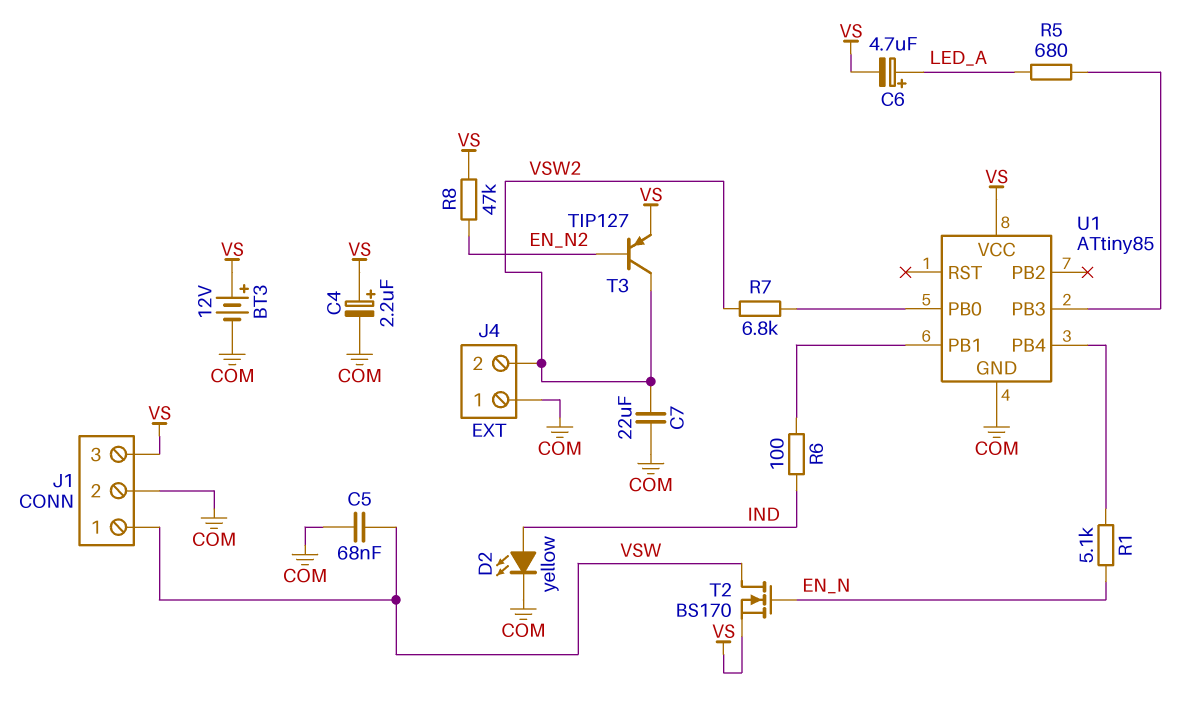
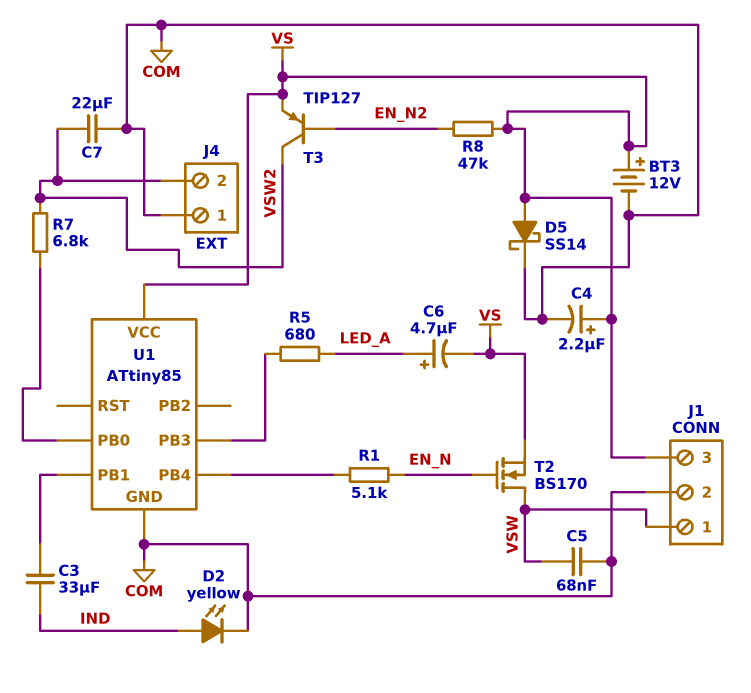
C3: none -> 33uF (IND, U1/PB1)
D5: none -> schottky SS14 (A VS, K COM)
R6: 100 (IND, U1/PB1) -> none

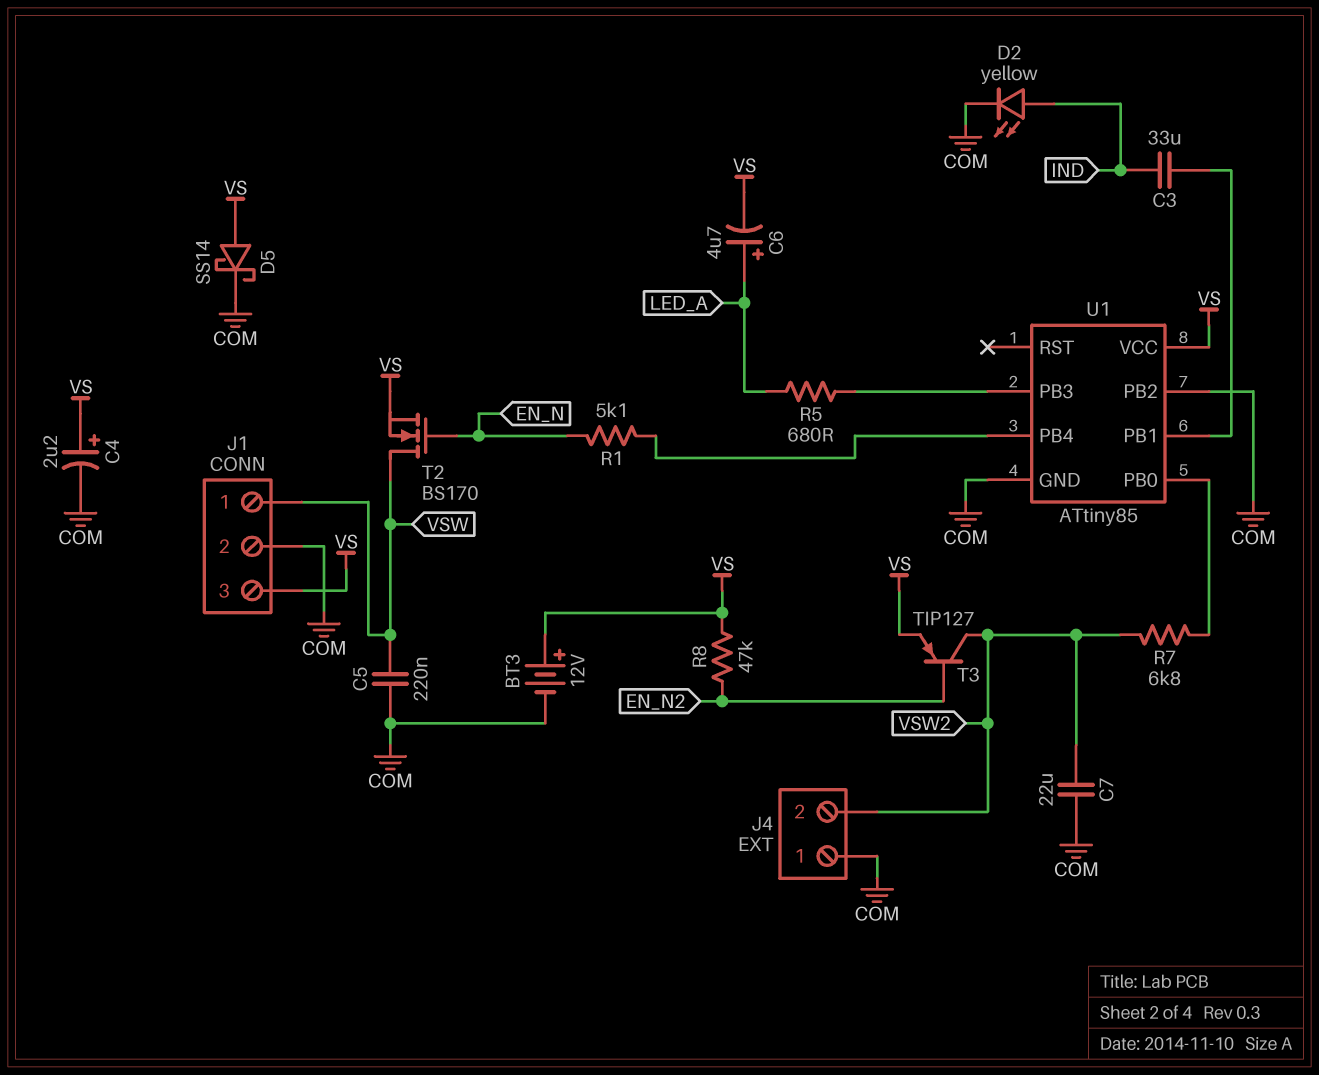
C5: 68nF (COM, VSW) -> 220nF (COM, VSW)
U1 pin PB2: none -> COM

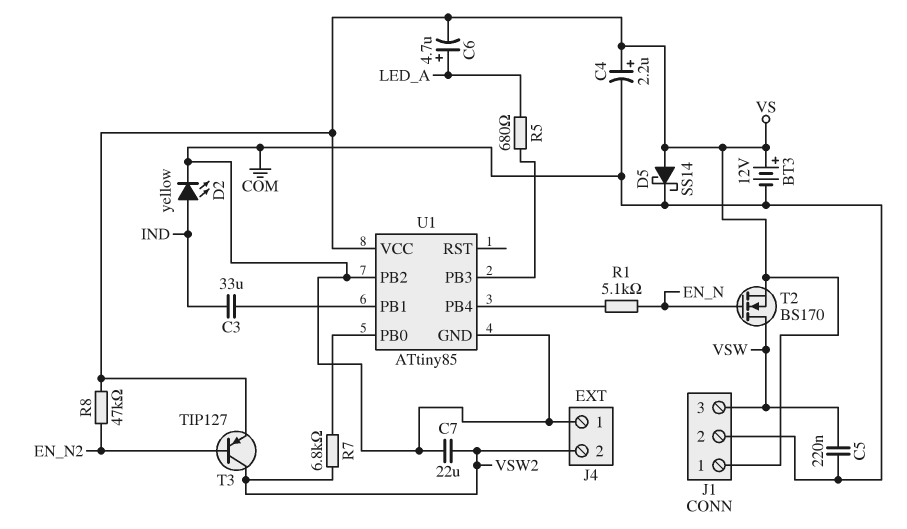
J1 pin 1: VSW -> VS
J1 pin 3: VS -> VSW

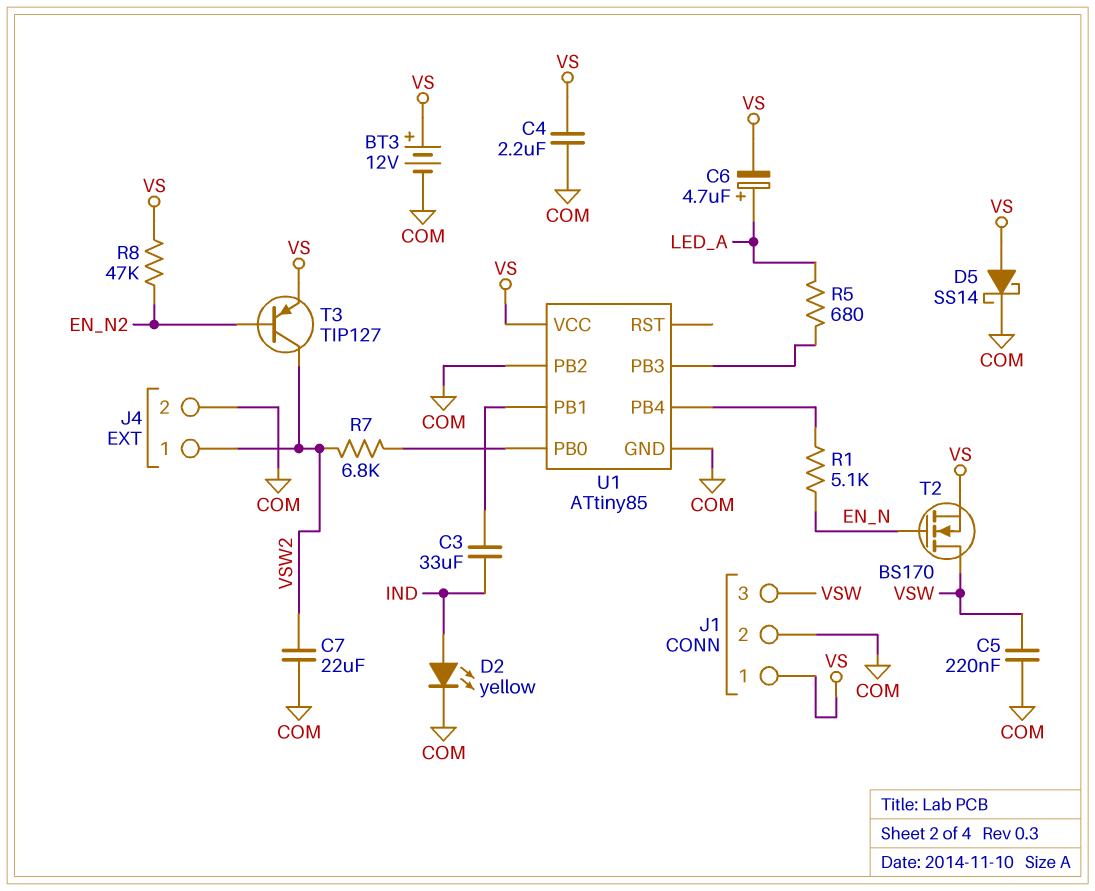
C4: 2.2uF (plus VS, minus COM) -> 2.2uF (COM, VS)
J4 pin 1: COM -> VSW2
J4 pin 2: VSW2 -> COM

